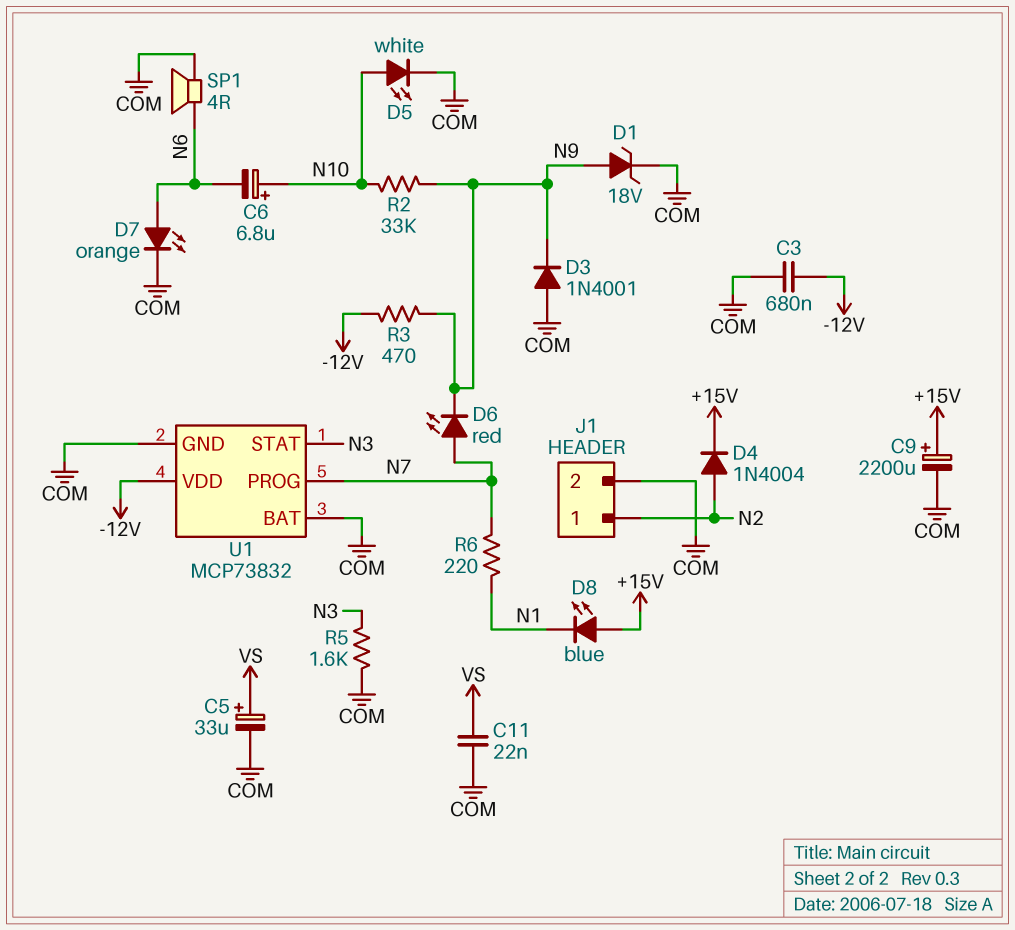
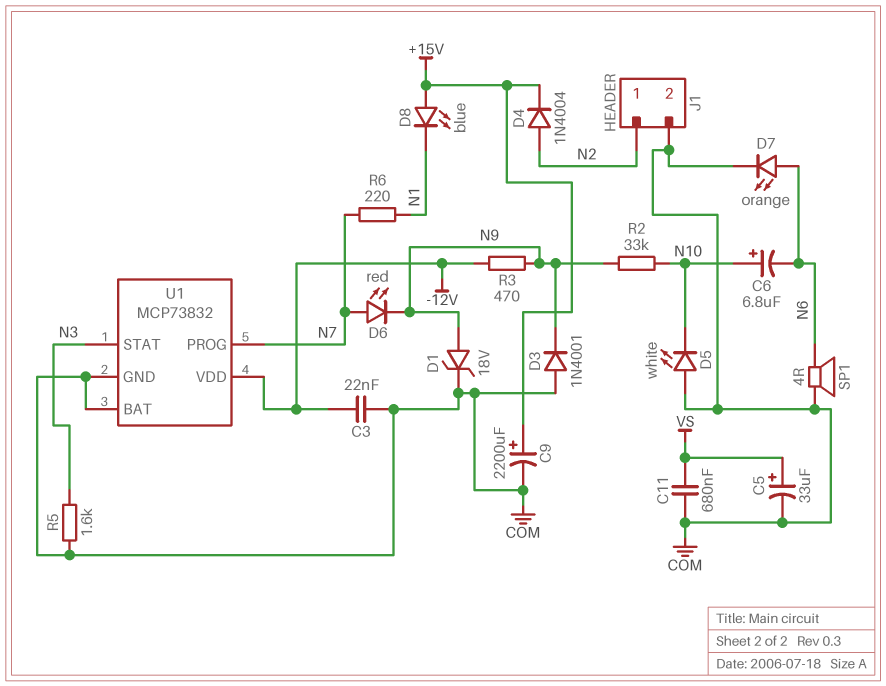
C3: 680nF (-12V, COM) -> 22nF (-12V, COM)
C11: 22nF (COM, VS) -> 680nF (COM, VS)
D5: LED white (A N10, K COM) -> LED white (A COM, K N10)

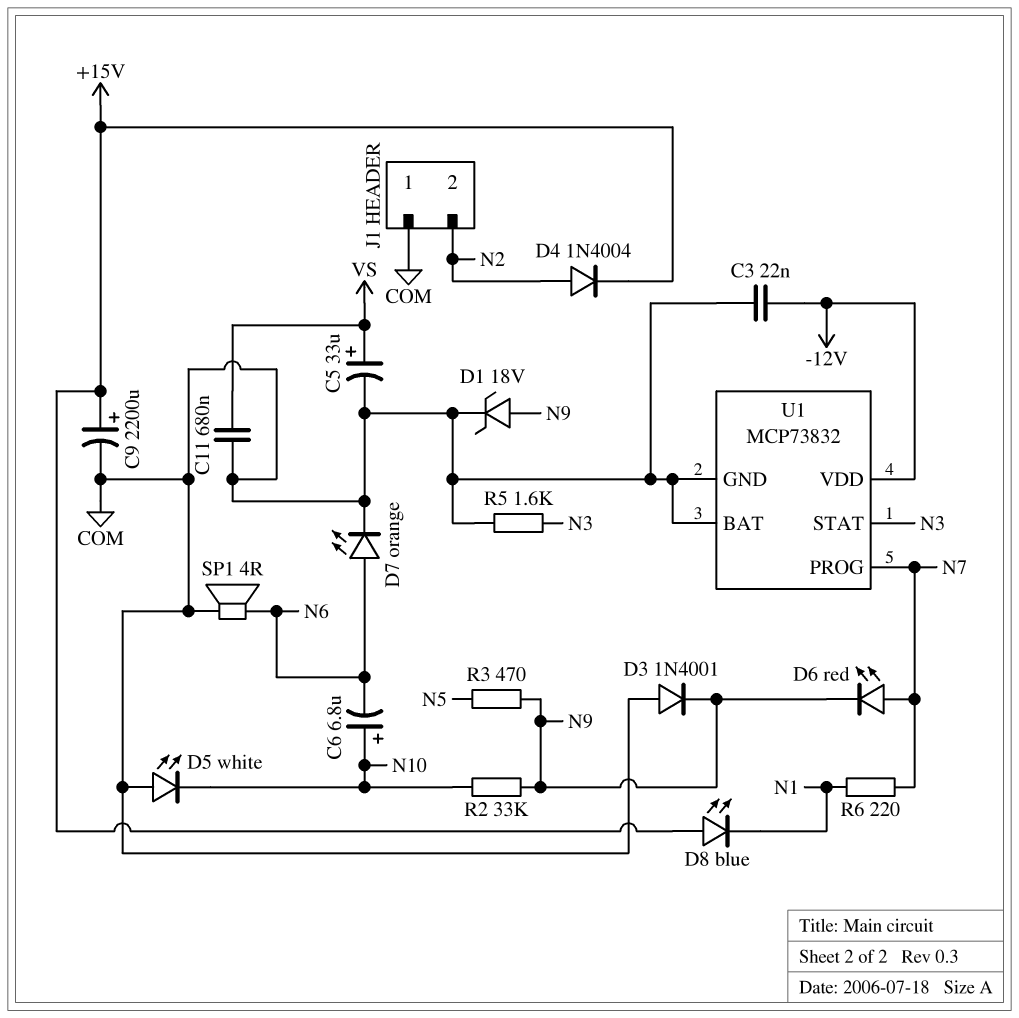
J1 pin 1: N2 -> COM
J1 pin 2: COM -> N2
R3: 470 (-12V, N9) -> 470 (N5, N9)

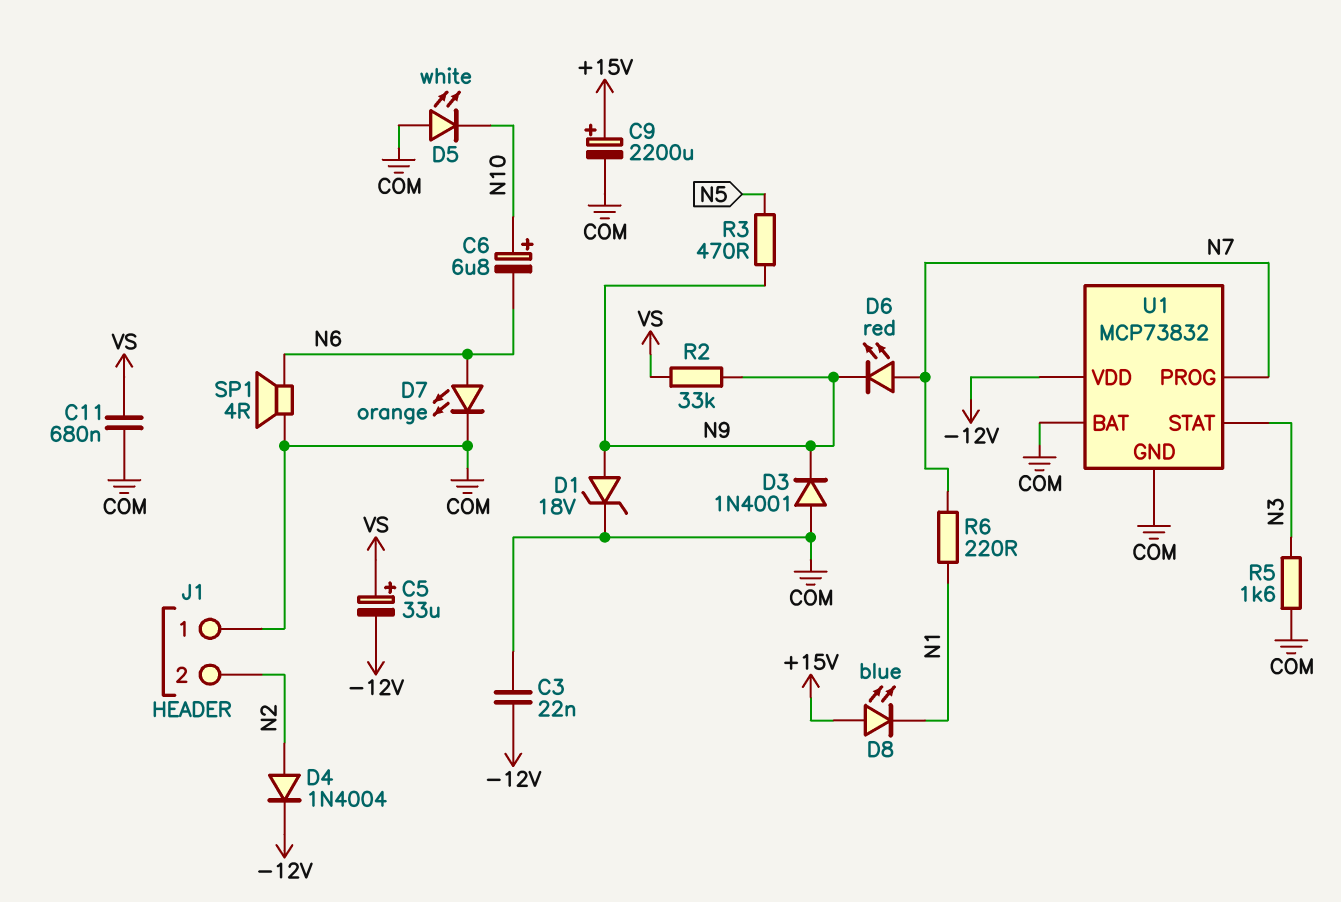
C5: 33uF (plus VS, minus COM) -> 33uF (plus VS, minus -12V)
D4: diode 1N4004 (A N2, K +15V) -> diode 1N4004 (A N2, K -12V)
R2: 33k (N9, N10) -> 33k (N9, VS)

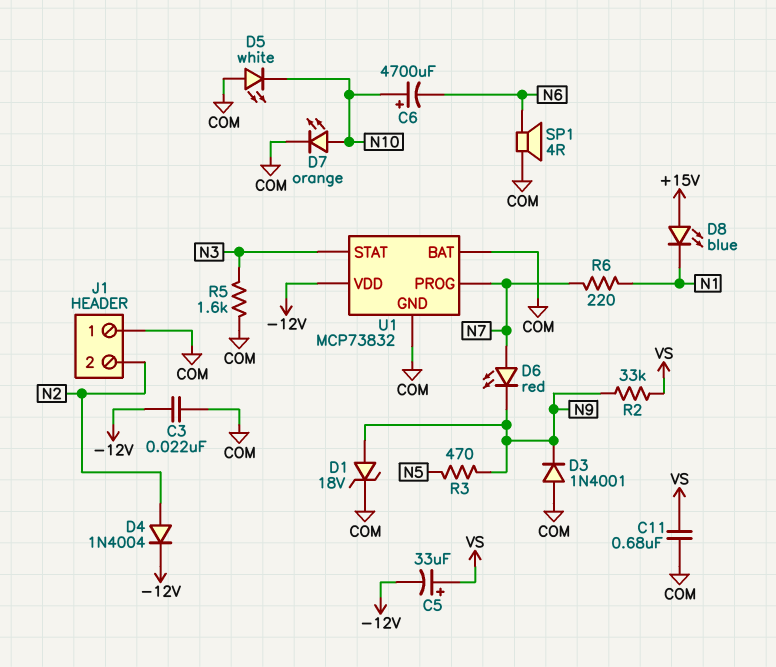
C6: 6.8uF (plus N10, minus N6) -> 4700uF (plus N10, minus N6)
C9: 2200uF (plus +15V, minus COM) -> none
D7: LED orange (A N6, K COM) -> LED orange (A N10, K COM)

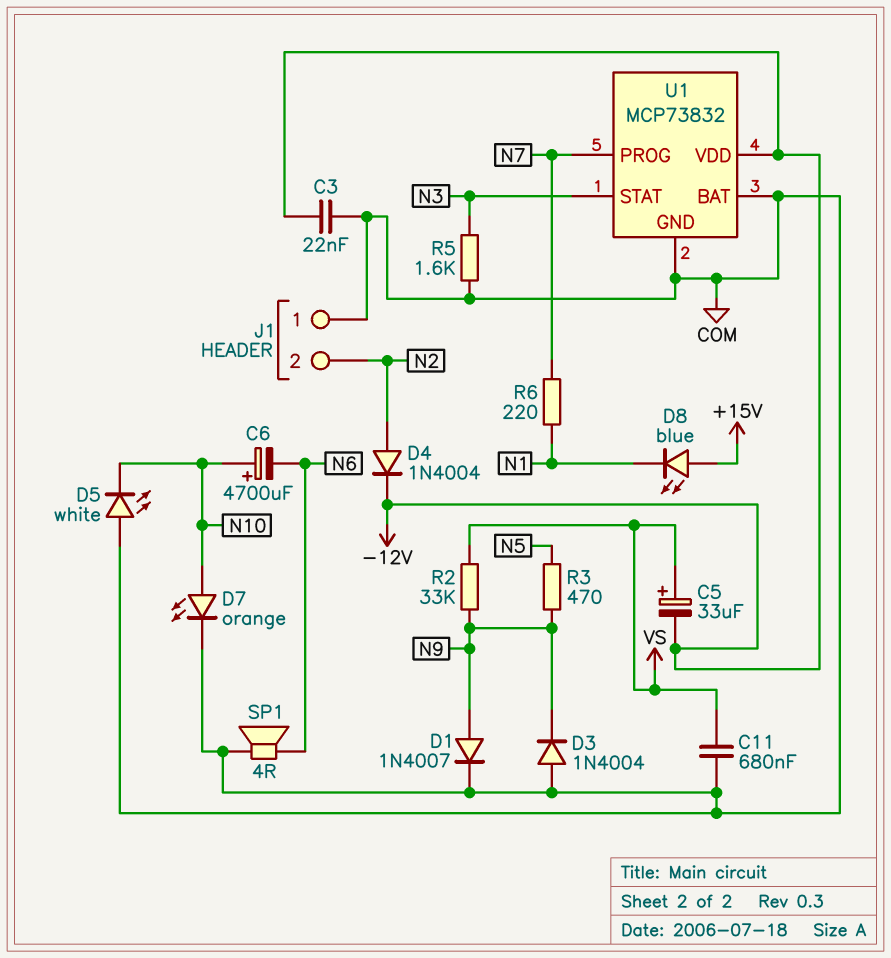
D1: zener 18V (A N9, K COM) -> diode 1N4007 (A N9, K COM)
D3: diode 1N4001 (A COM, K N9) -> diode 1N4004 (A COM, K N9)
D6: LED red (A N7, K N9) -> none

